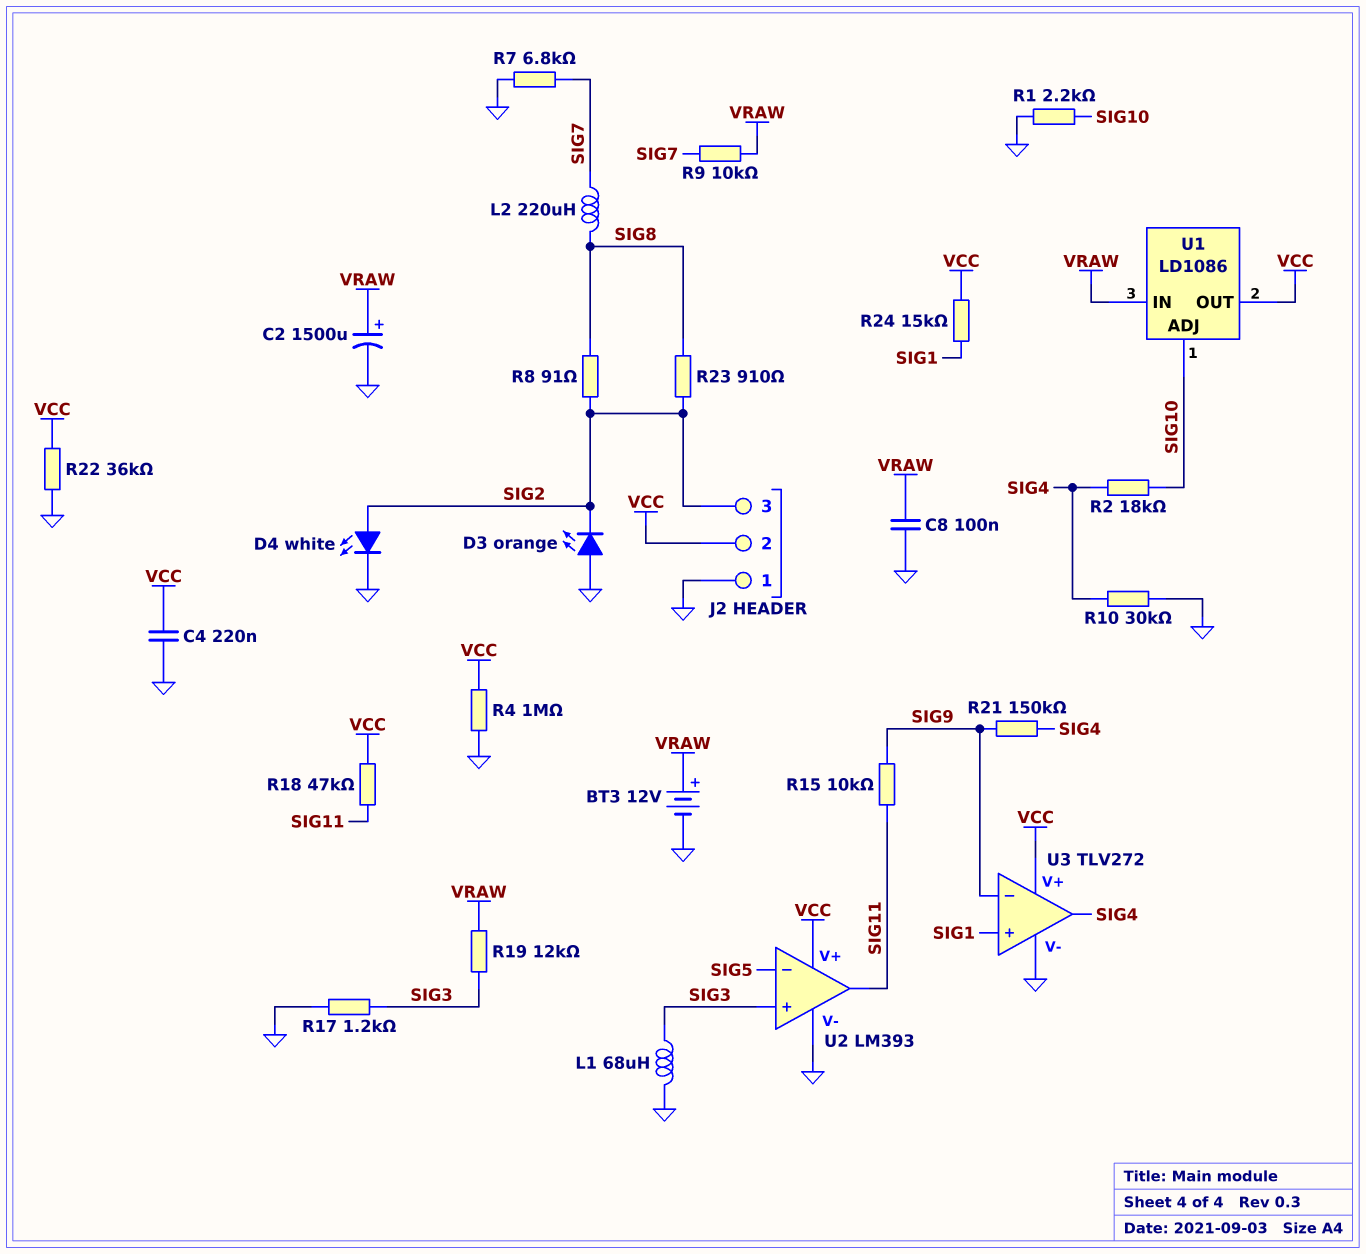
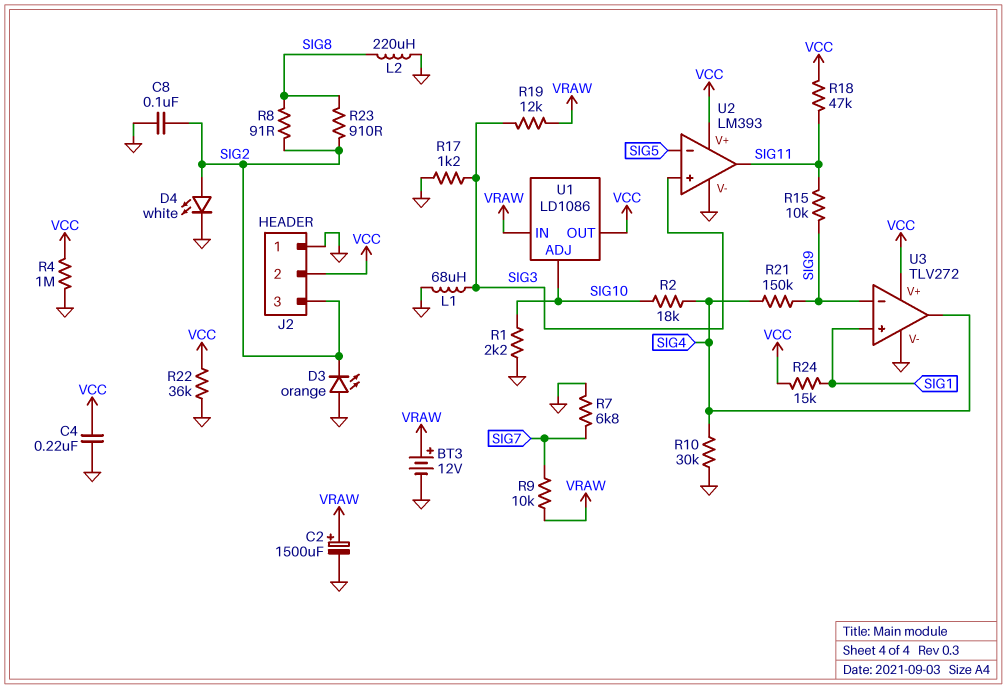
C8: 100nF (GND, VRAW) -> 100nF (GND, SIG2)
L2: 220uH (SIG7, SIG8) -> 220uH (GND, SIG8)

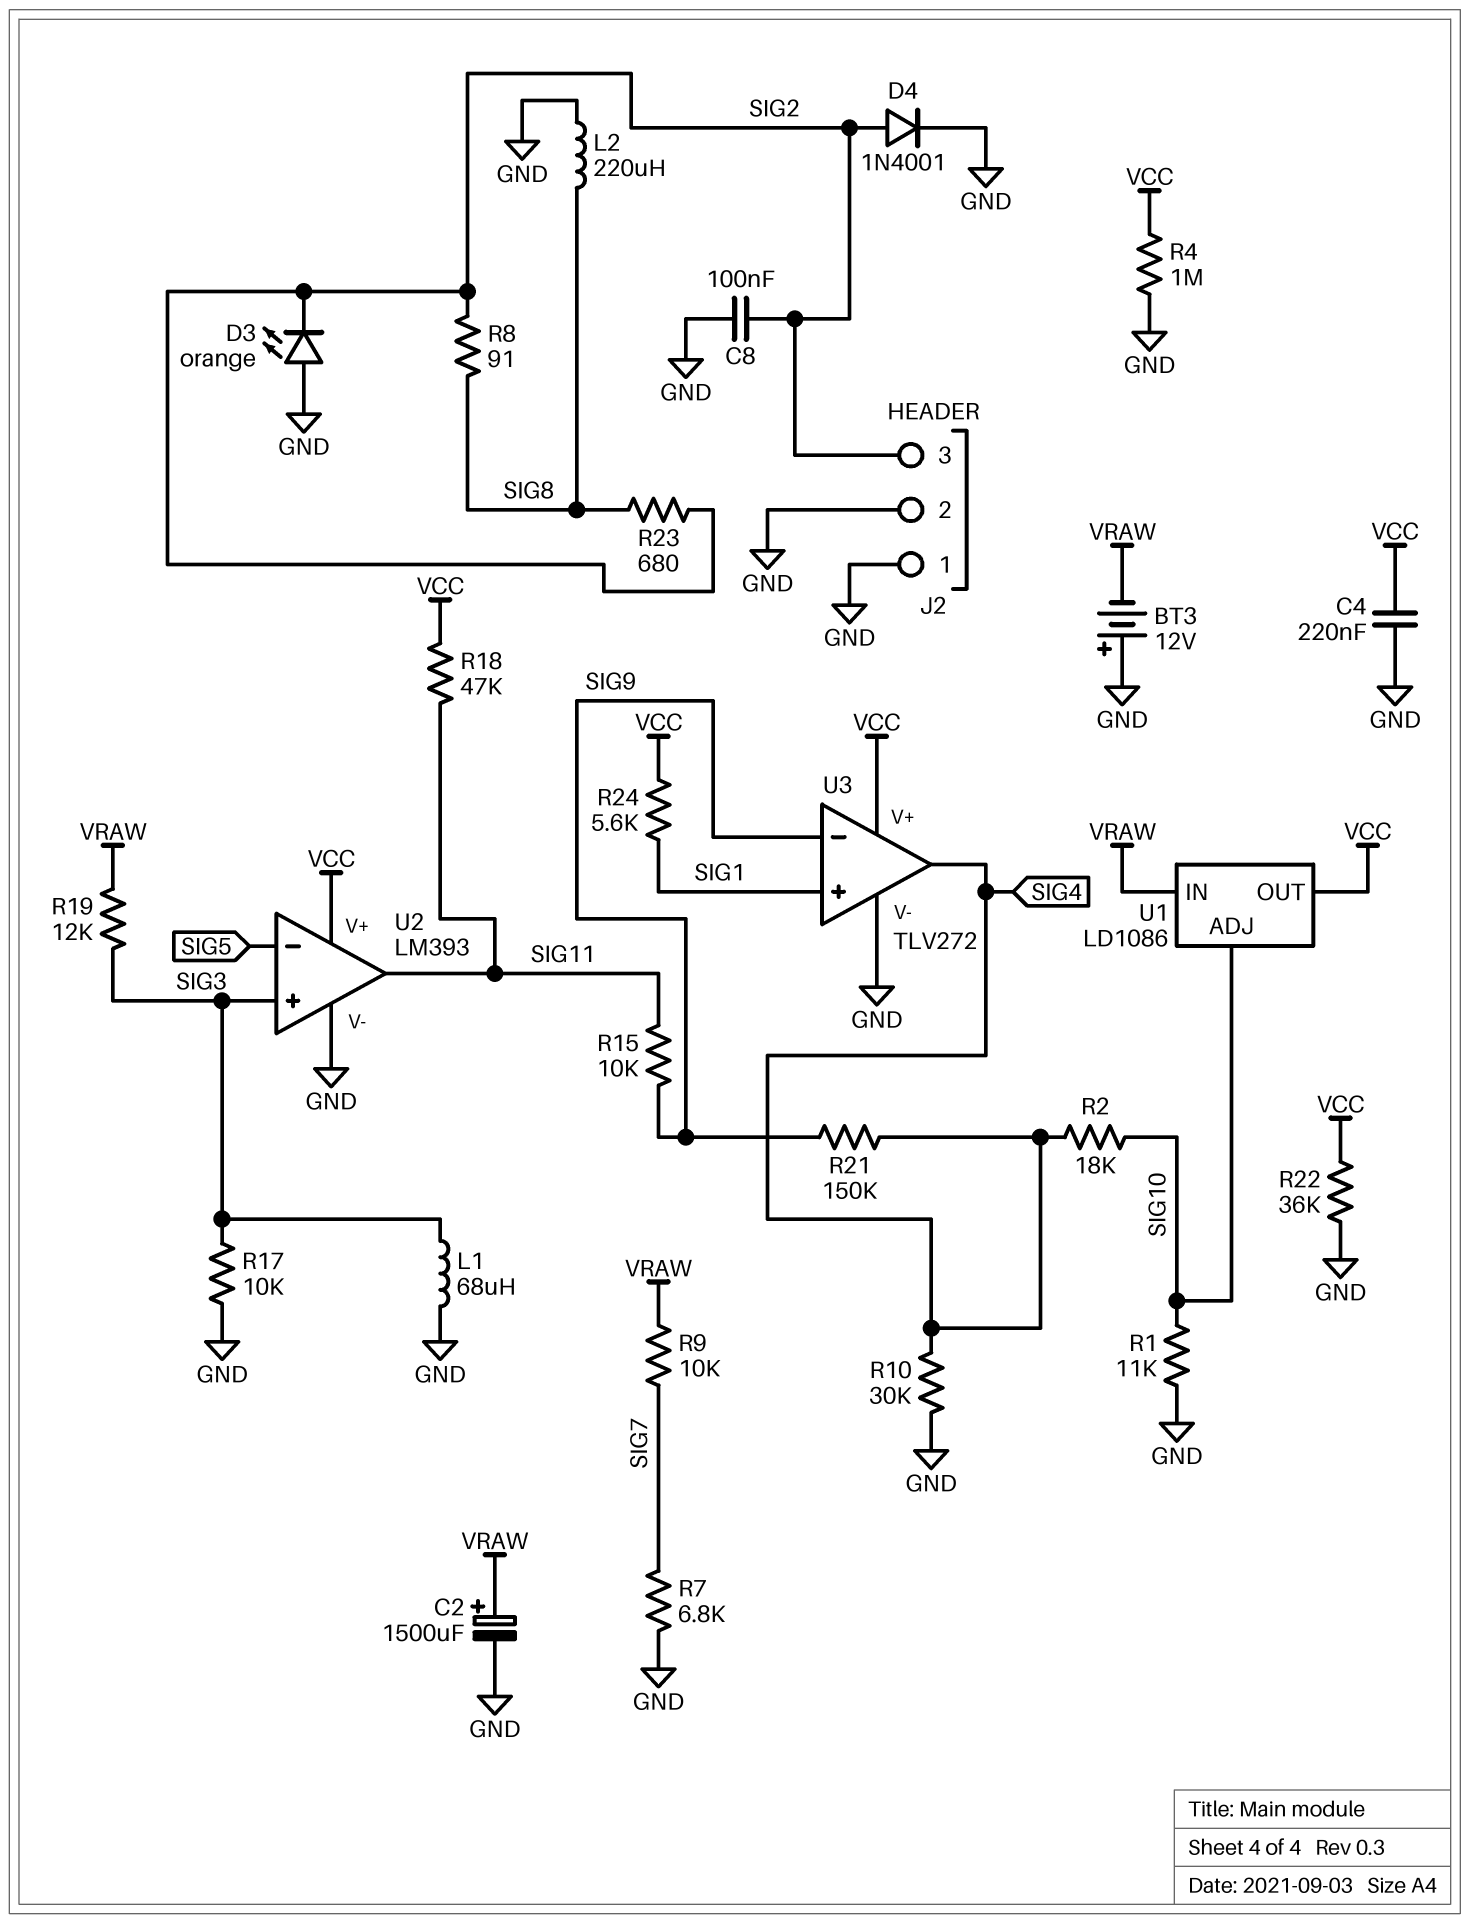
BT3: 12V (plus VRAW, minus GND) -> 12V (plus GND, minus VRAW)
D4: LED white (A SIG2, K GND) -> diode 1N4001 (A SIG2, K GND)
J2 pin 2: VCC -> GND
R1: 2.2k (GND, SIG10) -> 11k (GND, SIG10)
R17: 1.2k (GND, SIG3) -> 10k (GND, SIG3)
R23: 910 (SIG2, SIG8) -> 680 (SIG2, SIG8)
R24: 15k (SIG1, VCC) -> 5.6k (SIG1, VCC)

